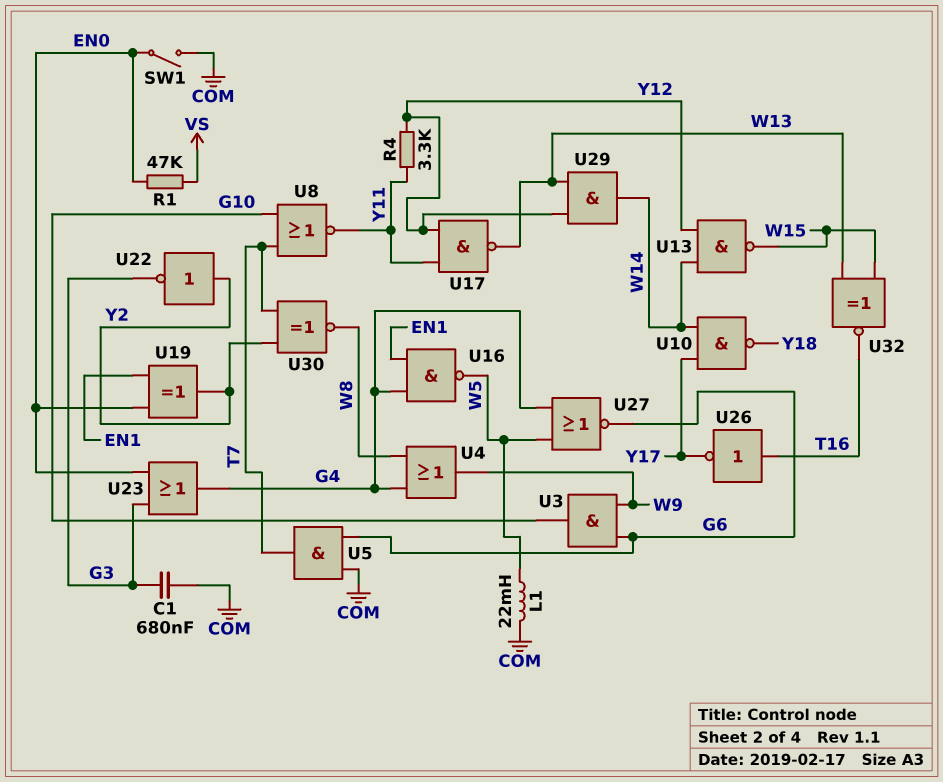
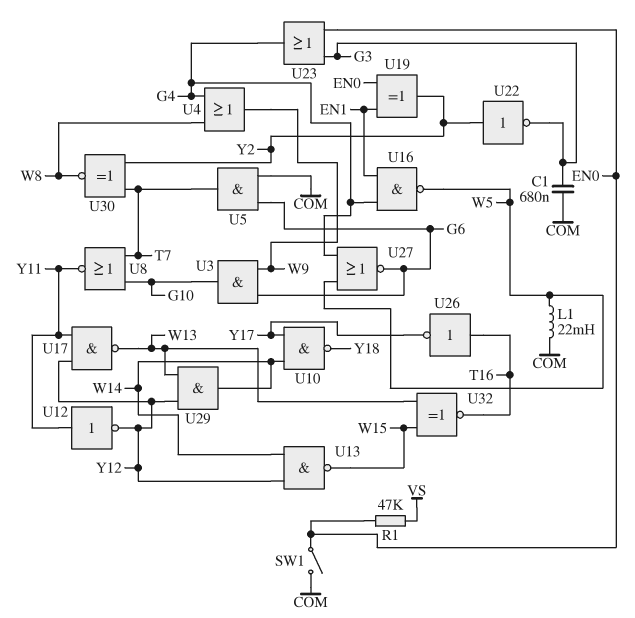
R4: 3.3k (Y11, Y12) -> none
U12: none -> NOT (in Y11, out Y12)

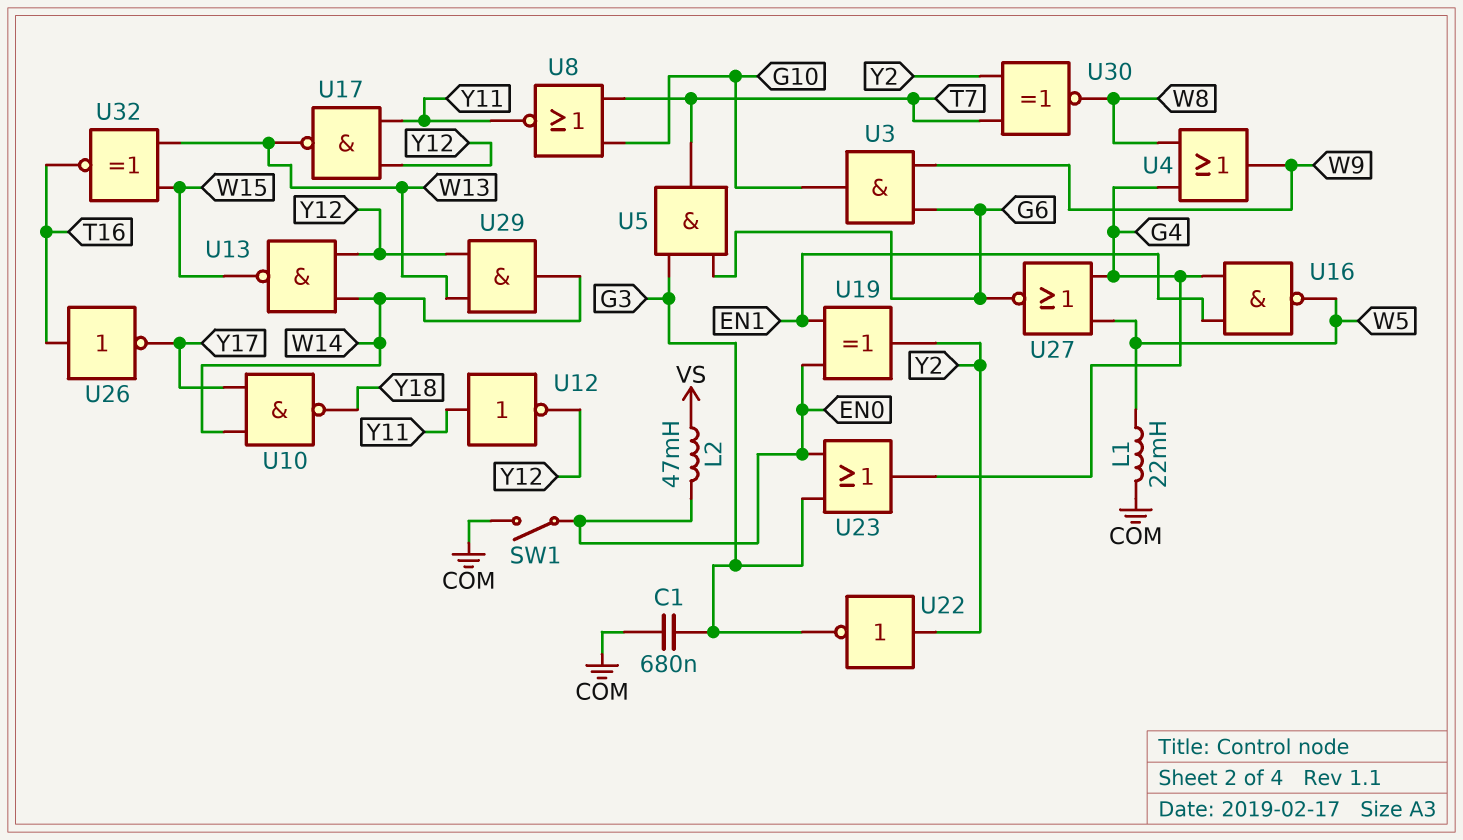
L2: none -> 47mH (EN0, VS)
R1: 47k (EN0, VS) -> none
U5: AND (in COM, in G6, out T7) -> AND (in G3, in G6, out T7)

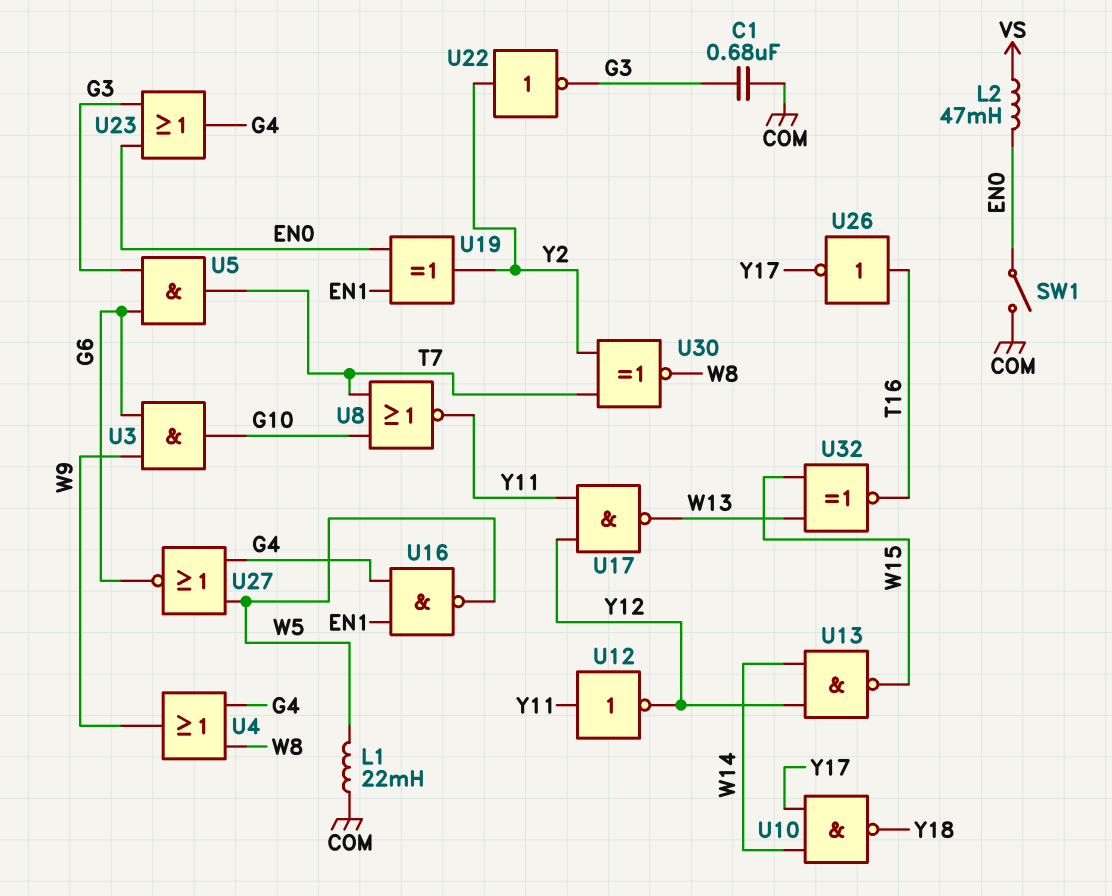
U29: AND (in W13, in Y12, out W14) -> none

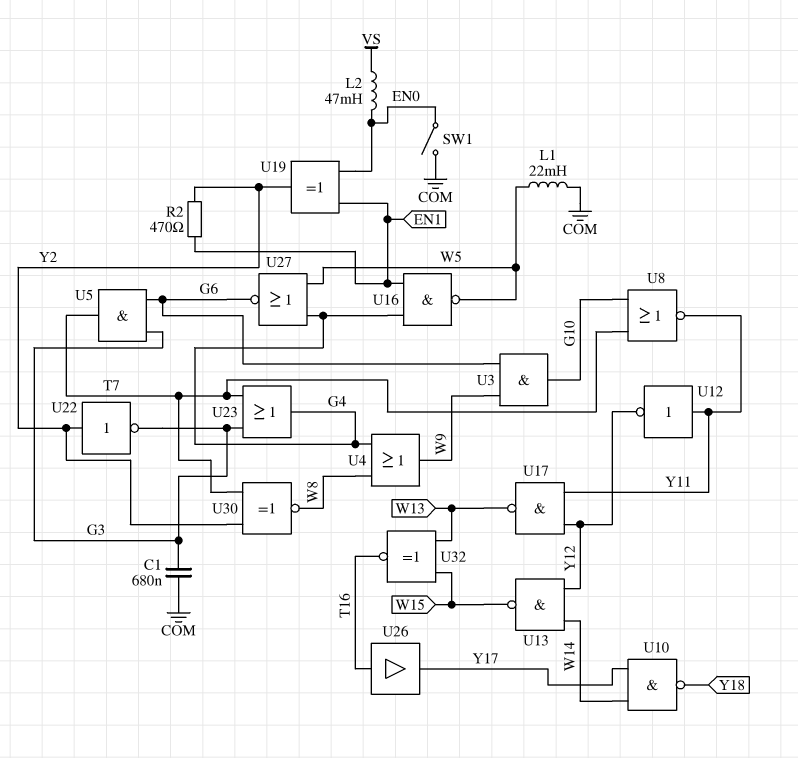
R2: none -> 470 (EN1, Y2)
U23: OR (in EN0, in G3, out G4) -> OR (in G3, in T7, out G4)
U26: NOT (in T16, out Y17) -> buffer (in T16, out Y17)

